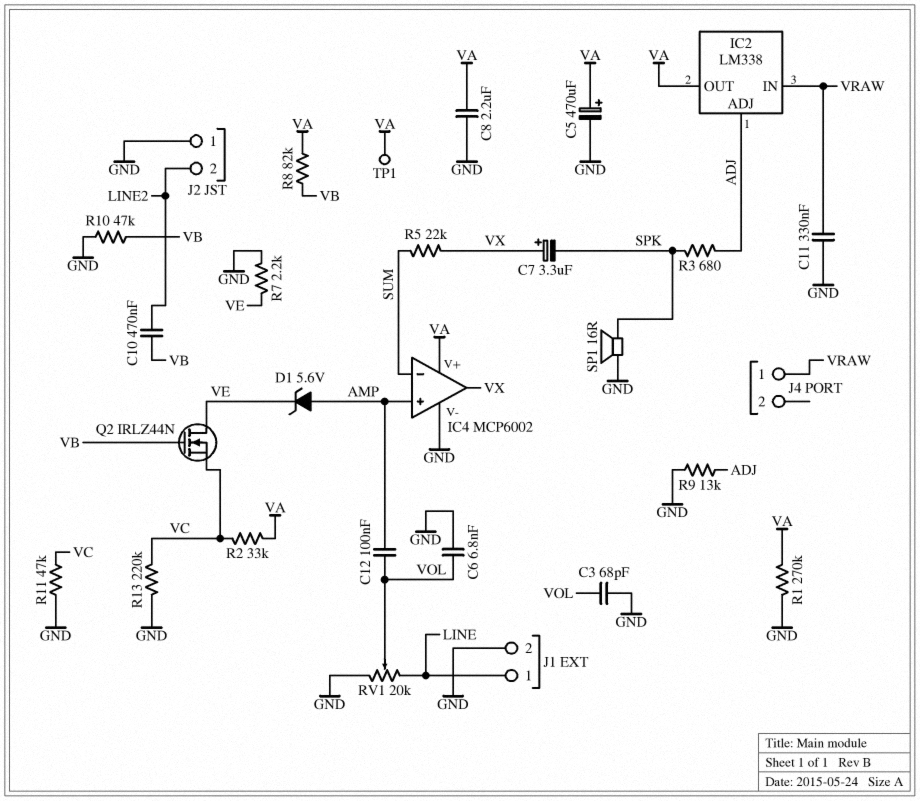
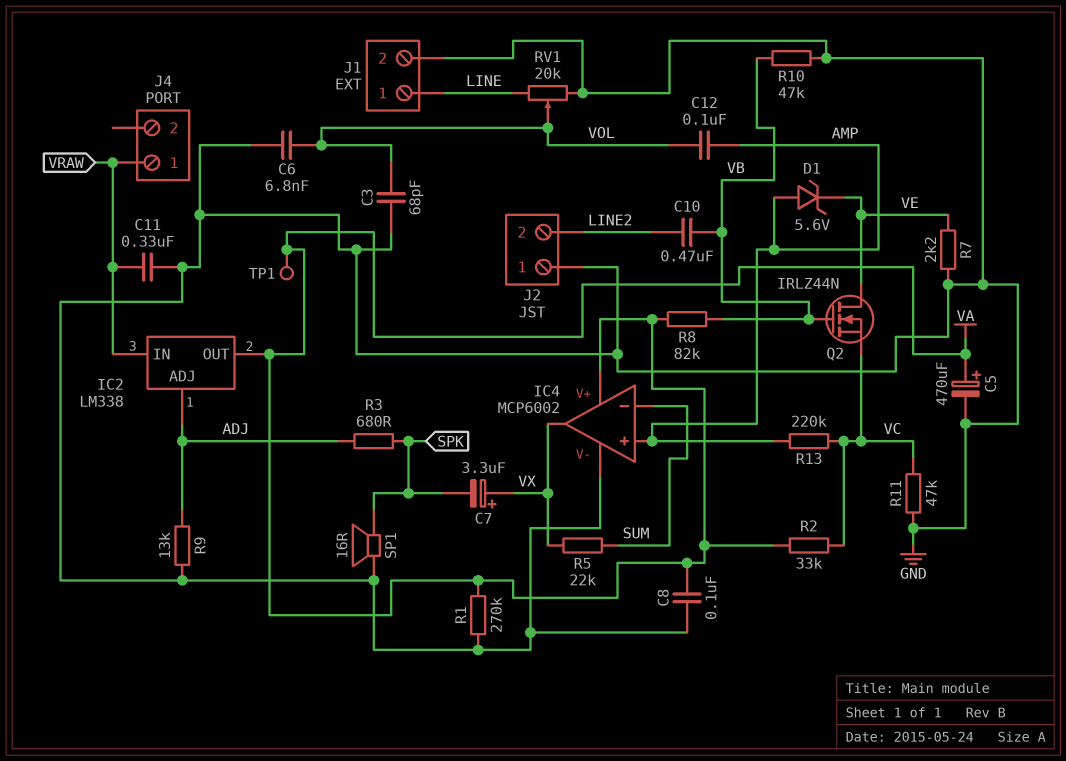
C8: 2.2uF (GND, VA) -> 100nF (GND, VA)
R13: 220k (GND, VC) -> 220k (AMP, VC)

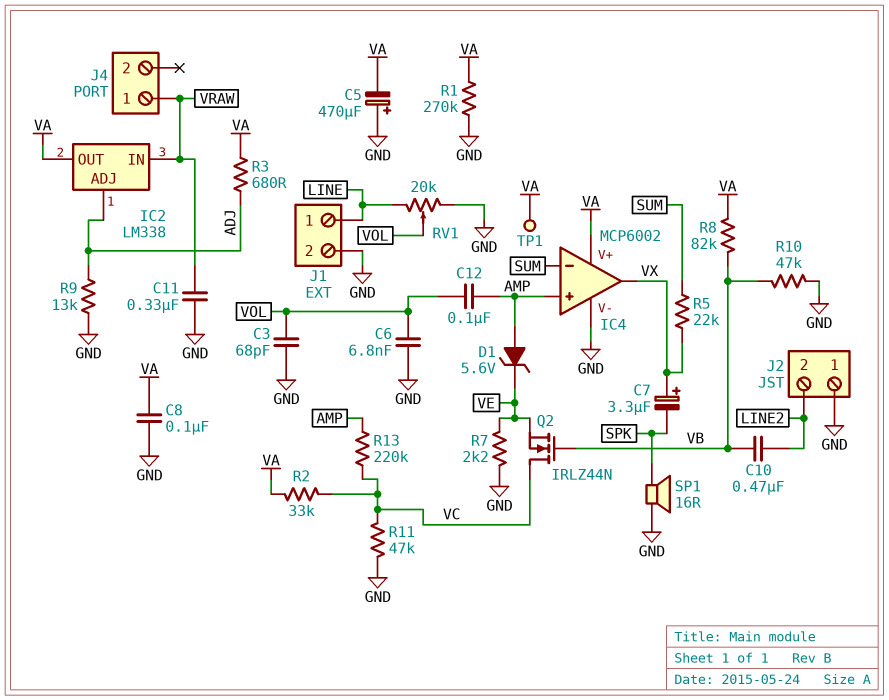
C5: 470uF (plus VA, minus GND) -> 470uF (plus GND, minus VA)
Q2: NMOS IRLZ44N (G VB, D VE, S VC) -> NMOS IRLZ44N (G VB, D VC, S VE)
R3: 680 (ADJ, SPK) -> 680 (ADJ, VA)

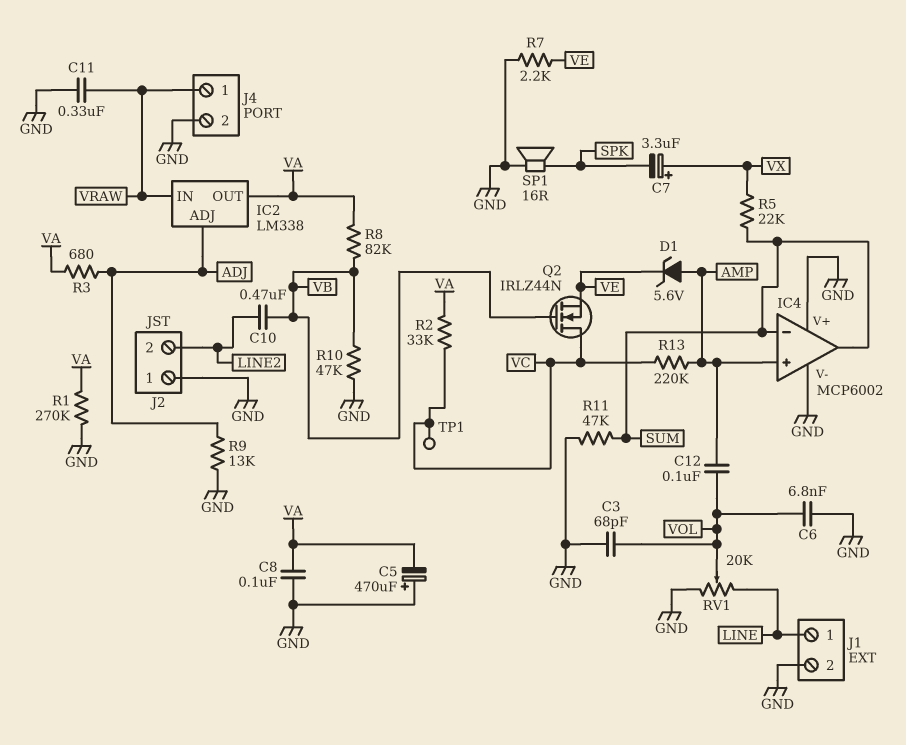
IC4 pin V+: VA -> GND
IC4 pin out: VX -> SUM
J4 pin 2: none -> GND
R11: 47k (GND, VC) -> 47k (GND, SUM)
TP1: test point (VA) -> test point (VC)

